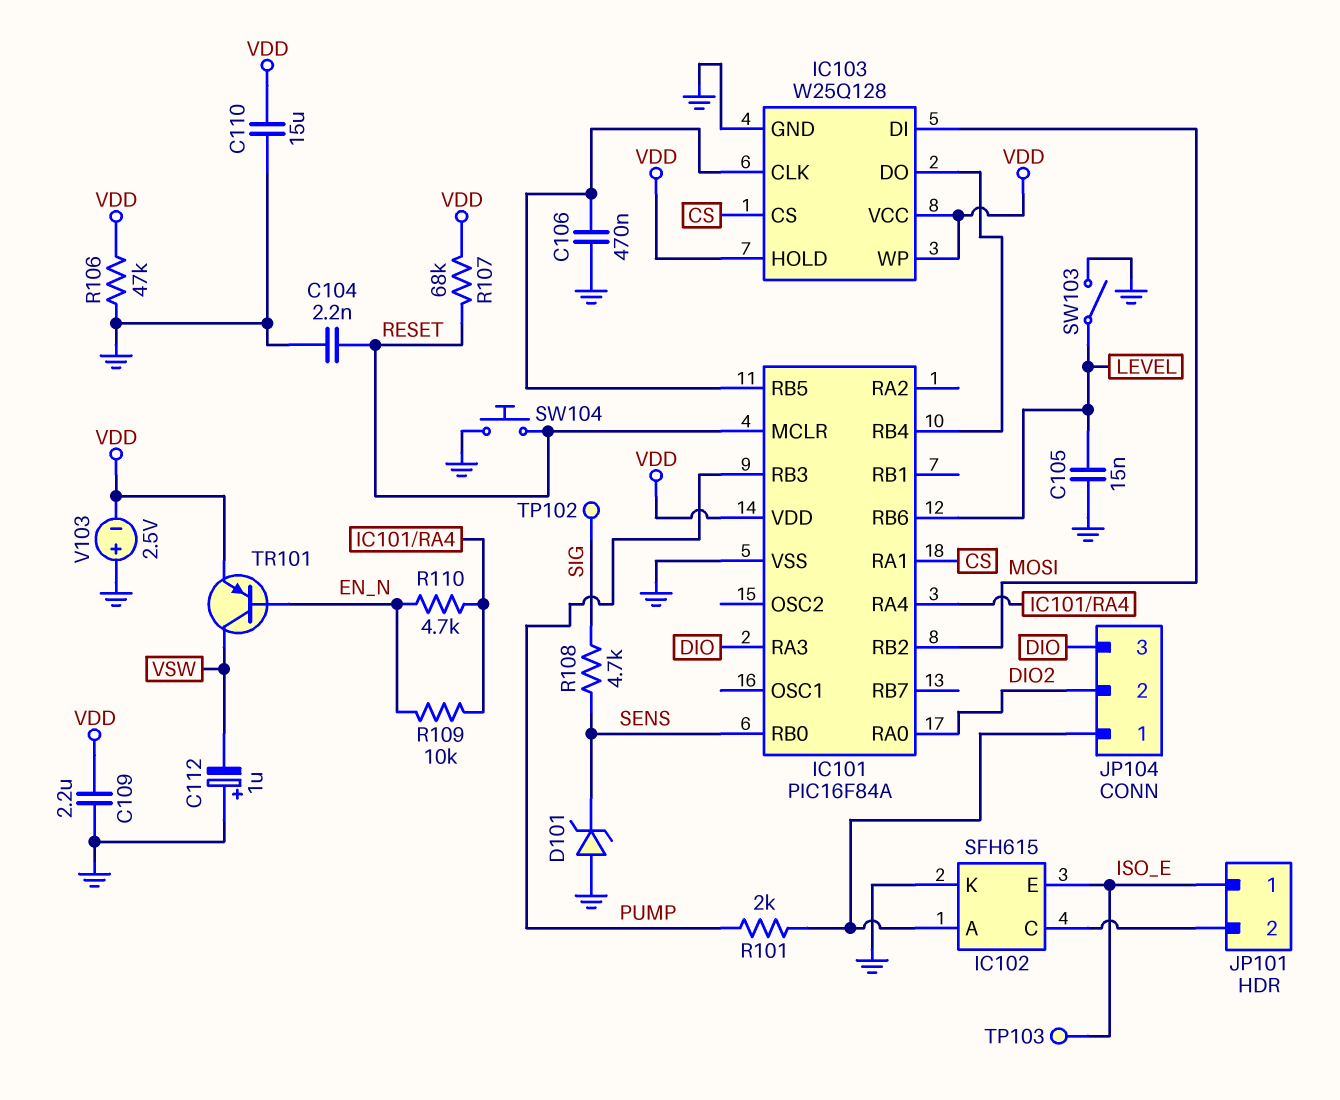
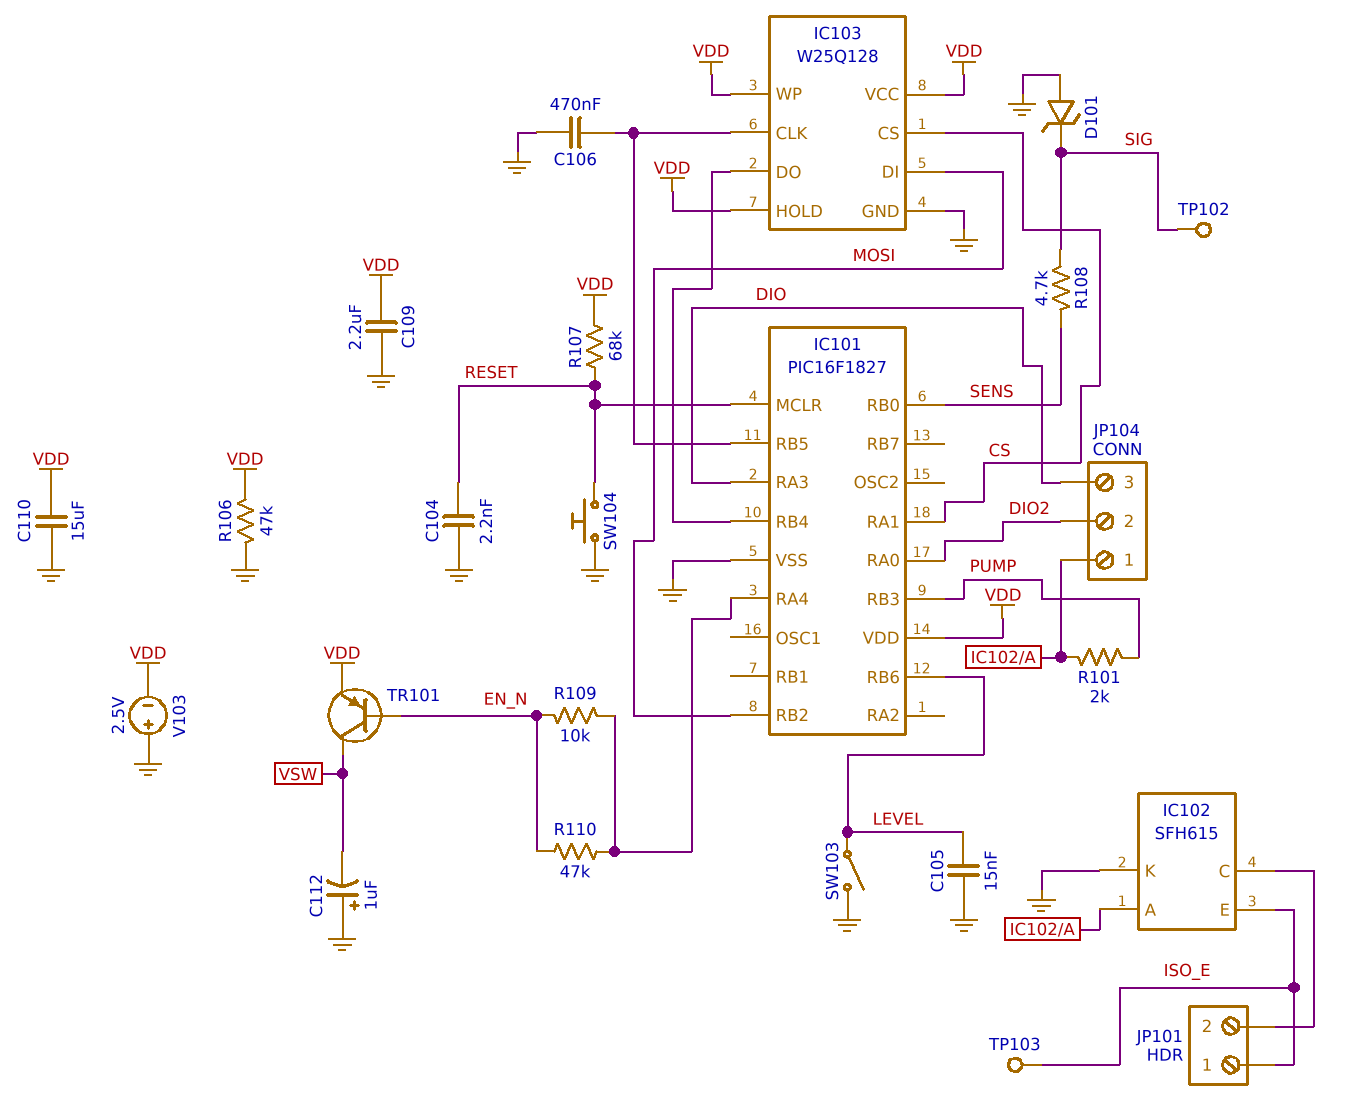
D101: zener (A GND, K SENS) -> zener (A GND, K SIG)
IC101: PIC16F84A -> PIC16F1827
R110: 4.7k (EN_N, IC101/RA4) -> 47k (EN_N, IC101/RA4)

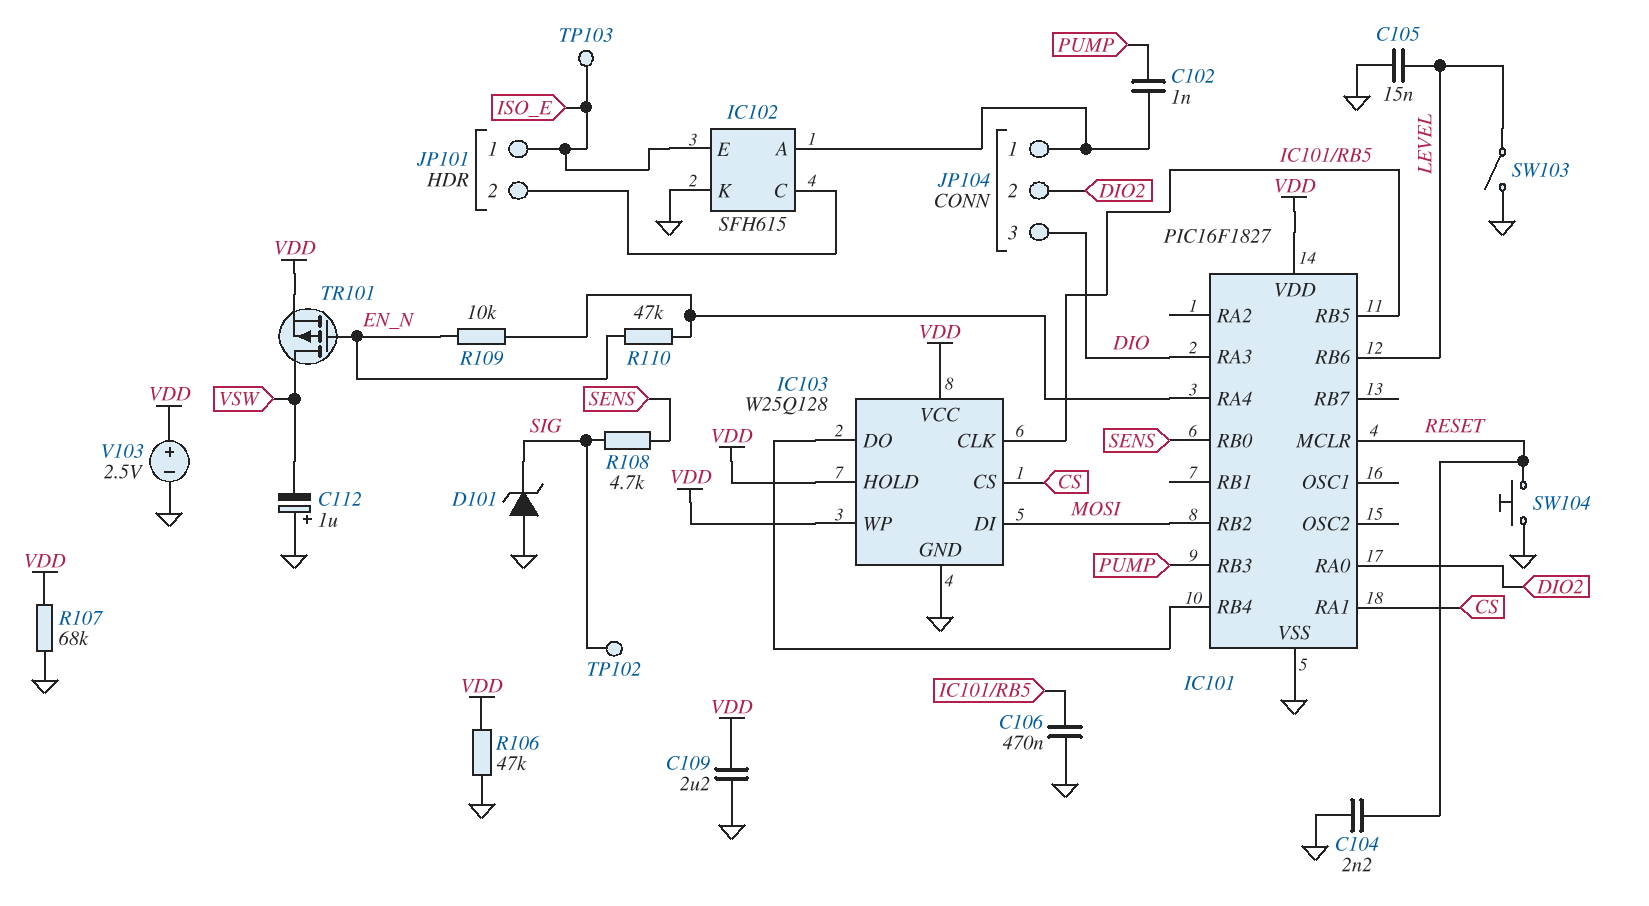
C102: none -> 1nF (IC102/A, PUMP)
C110: 15uF (GND, VDD) -> none
R101: 2k (IC102/A, PUMP) -> none
R107: 68k (RESET, VDD) -> 68k (GND, VDD)
TR101: PNP (B EN_N, C VSW, E VDD) -> PMOS (G EN_N, D VSW, S VDD)
V103: 2.5V (plus GND, minus VDD) -> 2.5V (plus VDD, minus GND)

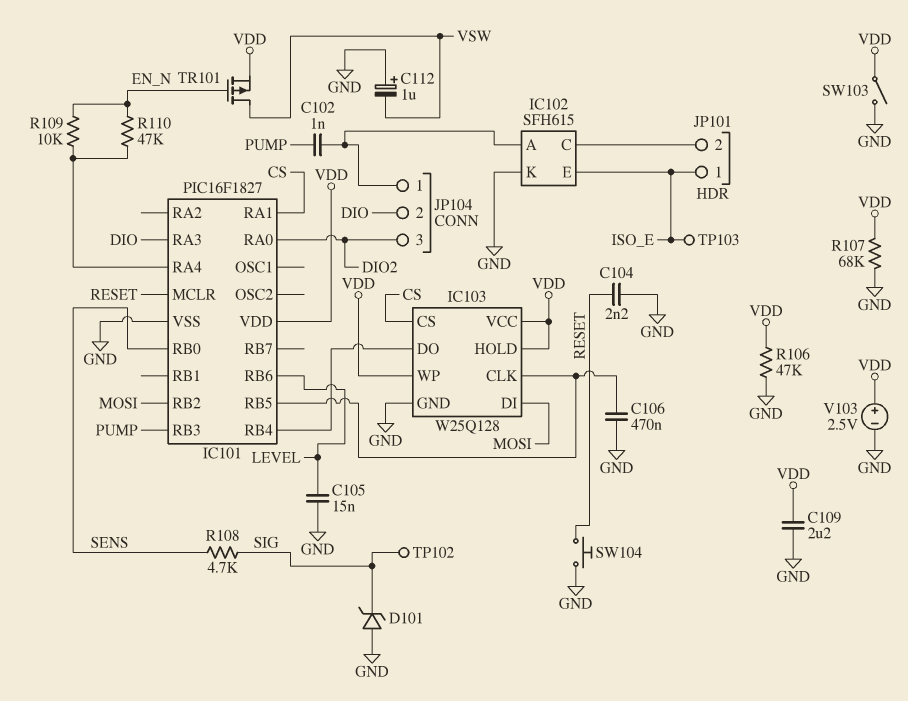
JP104 pin 2: DIO2 -> DIO
JP104 pin 3: DIO -> DIO2
SW103: switch (GND, LEVEL) -> switch (GND, VDD)

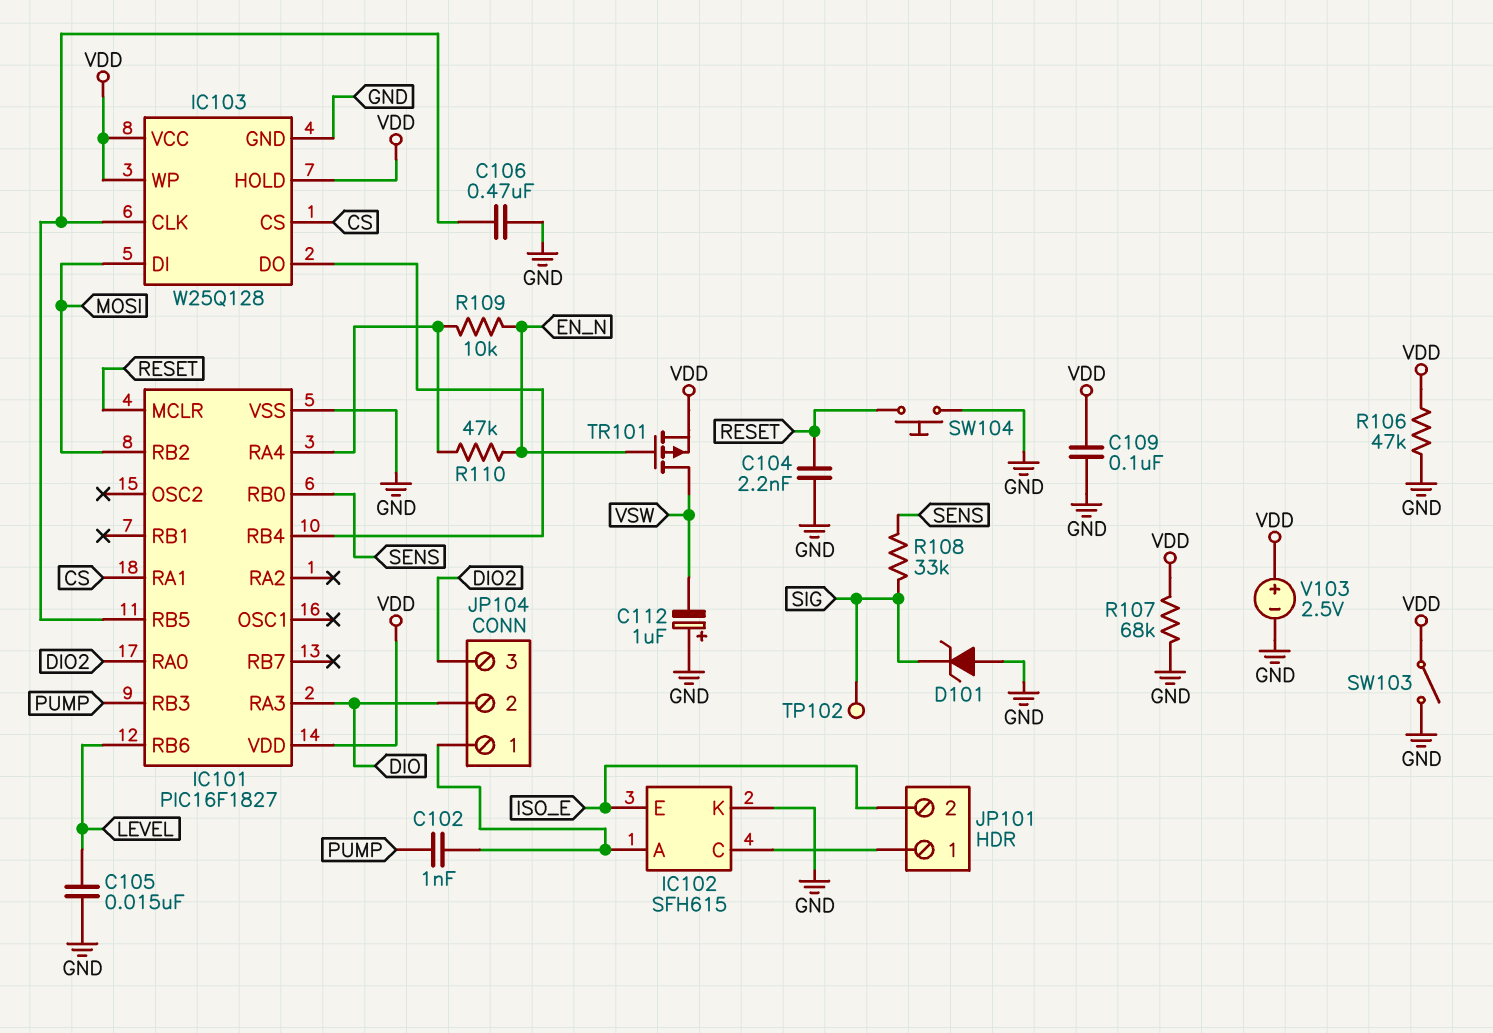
C109: 2.2uF (GND, VDD) -> 100nF (GND, VDD)
JP101 pin 1: ISO_E -> IC102/C
JP101 pin 2: IC102/C -> ISO_E
R108: 4.7k (SENS, SIG) -> 33k (SENS, SIG)
TP103: test point (ISO_E) -> none

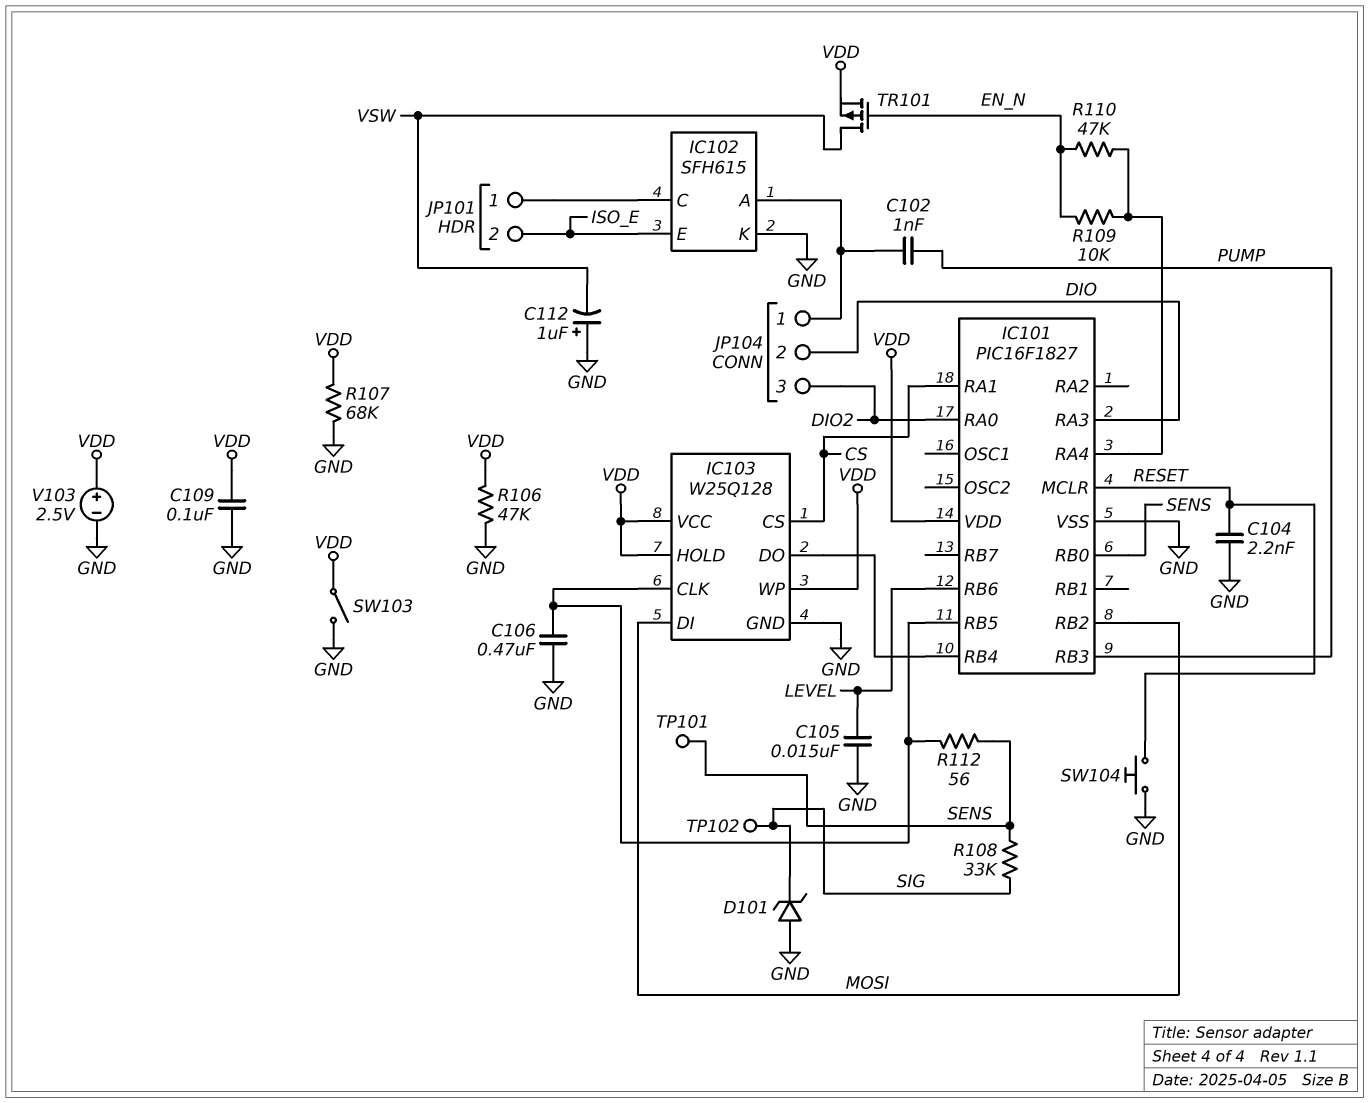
R112: none -> 56 (IC101/RB5, SENS)
TP101: none -> test point (SENS)

